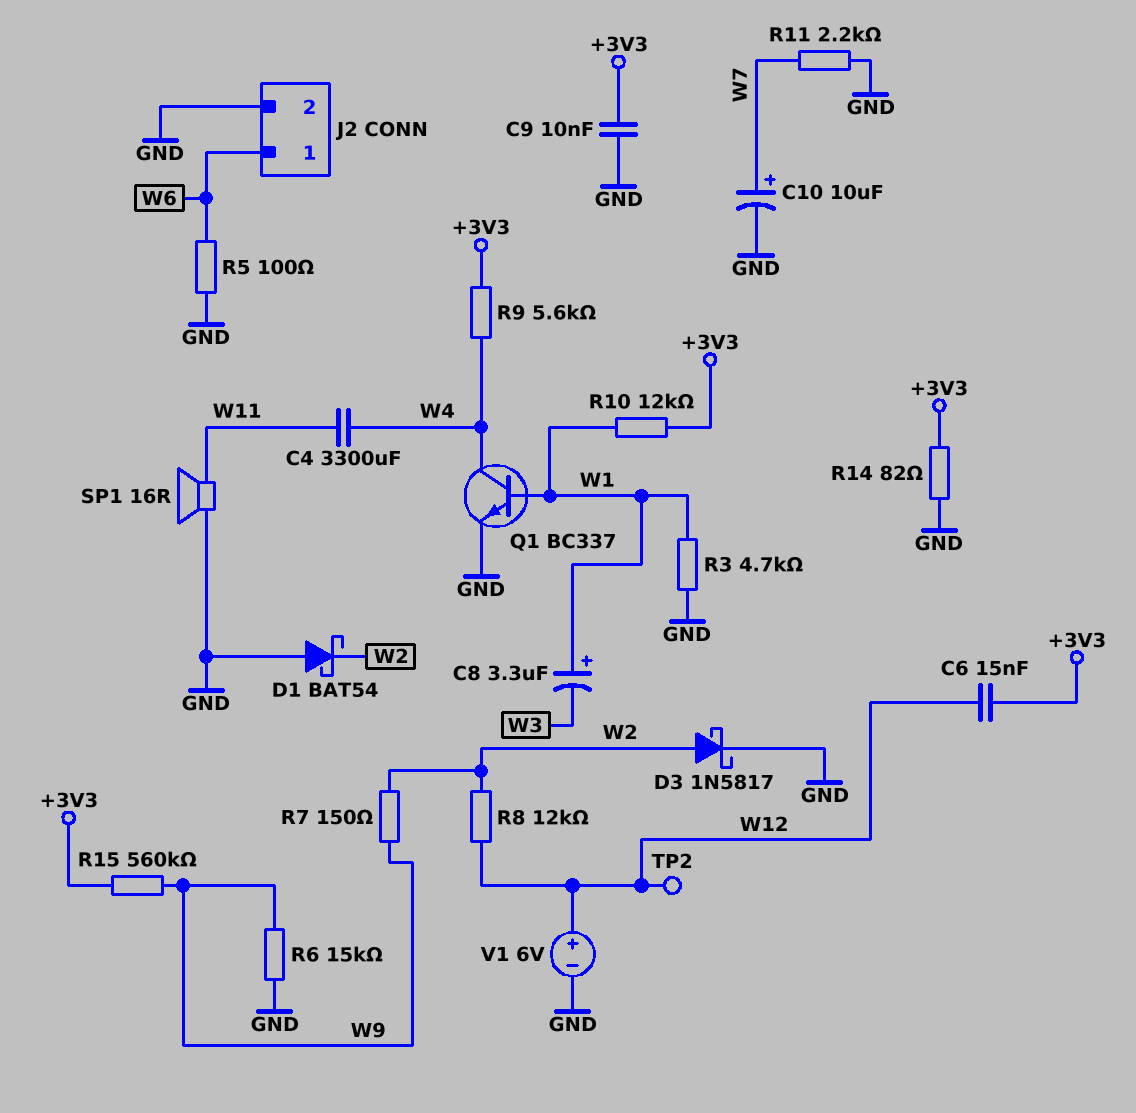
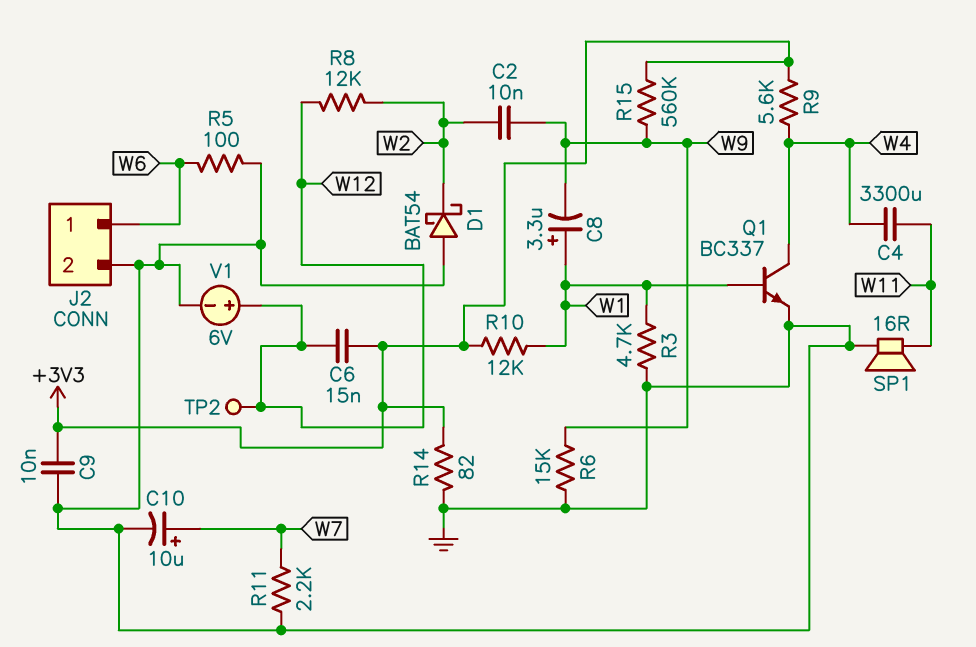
C2: none -> 10nF (W2, W9)
C8: 3.3uF (plus W1, minus W3) -> 3.3uF (plus W1, minus W9)
D3: schottky 1N5817 (A W2, K GND) -> none
R7: 150 (W2, W9) -> none

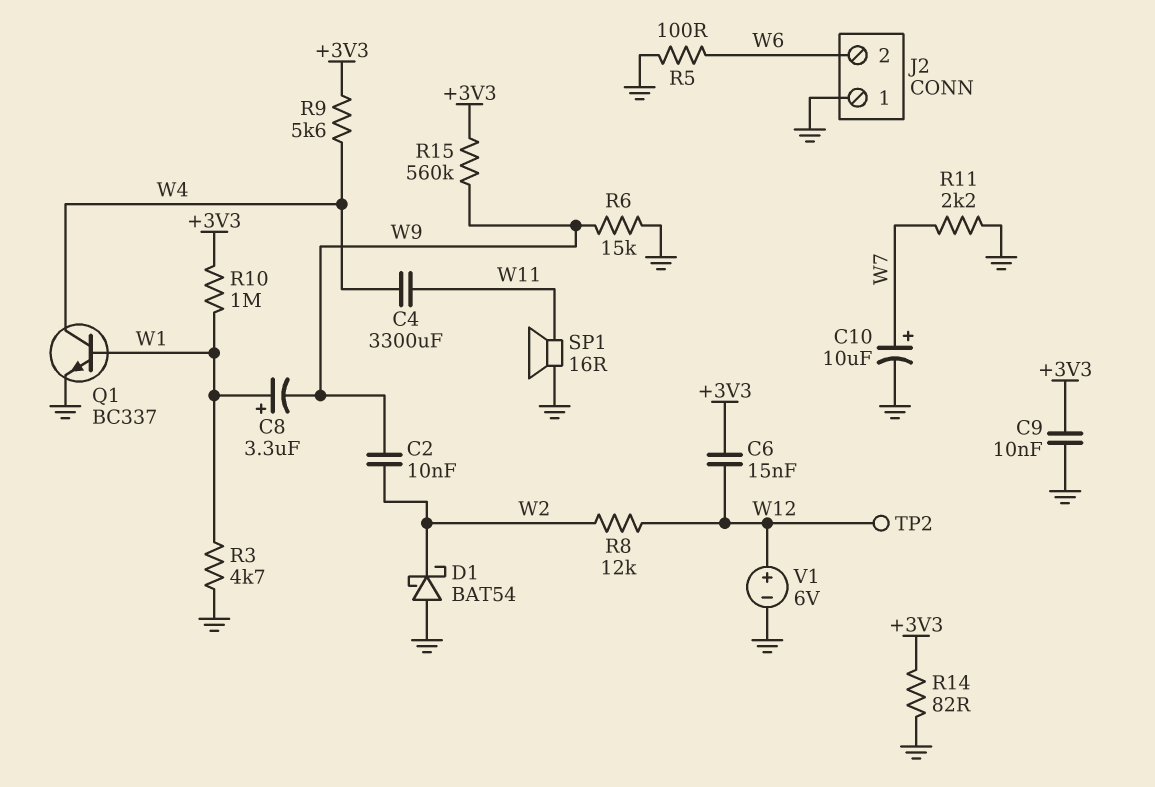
J2 pin 1: W6 -> GND
J2 pin 2: GND -> W6
R10: 12k (+3V3, W1) -> 1M (+3V3, W1)

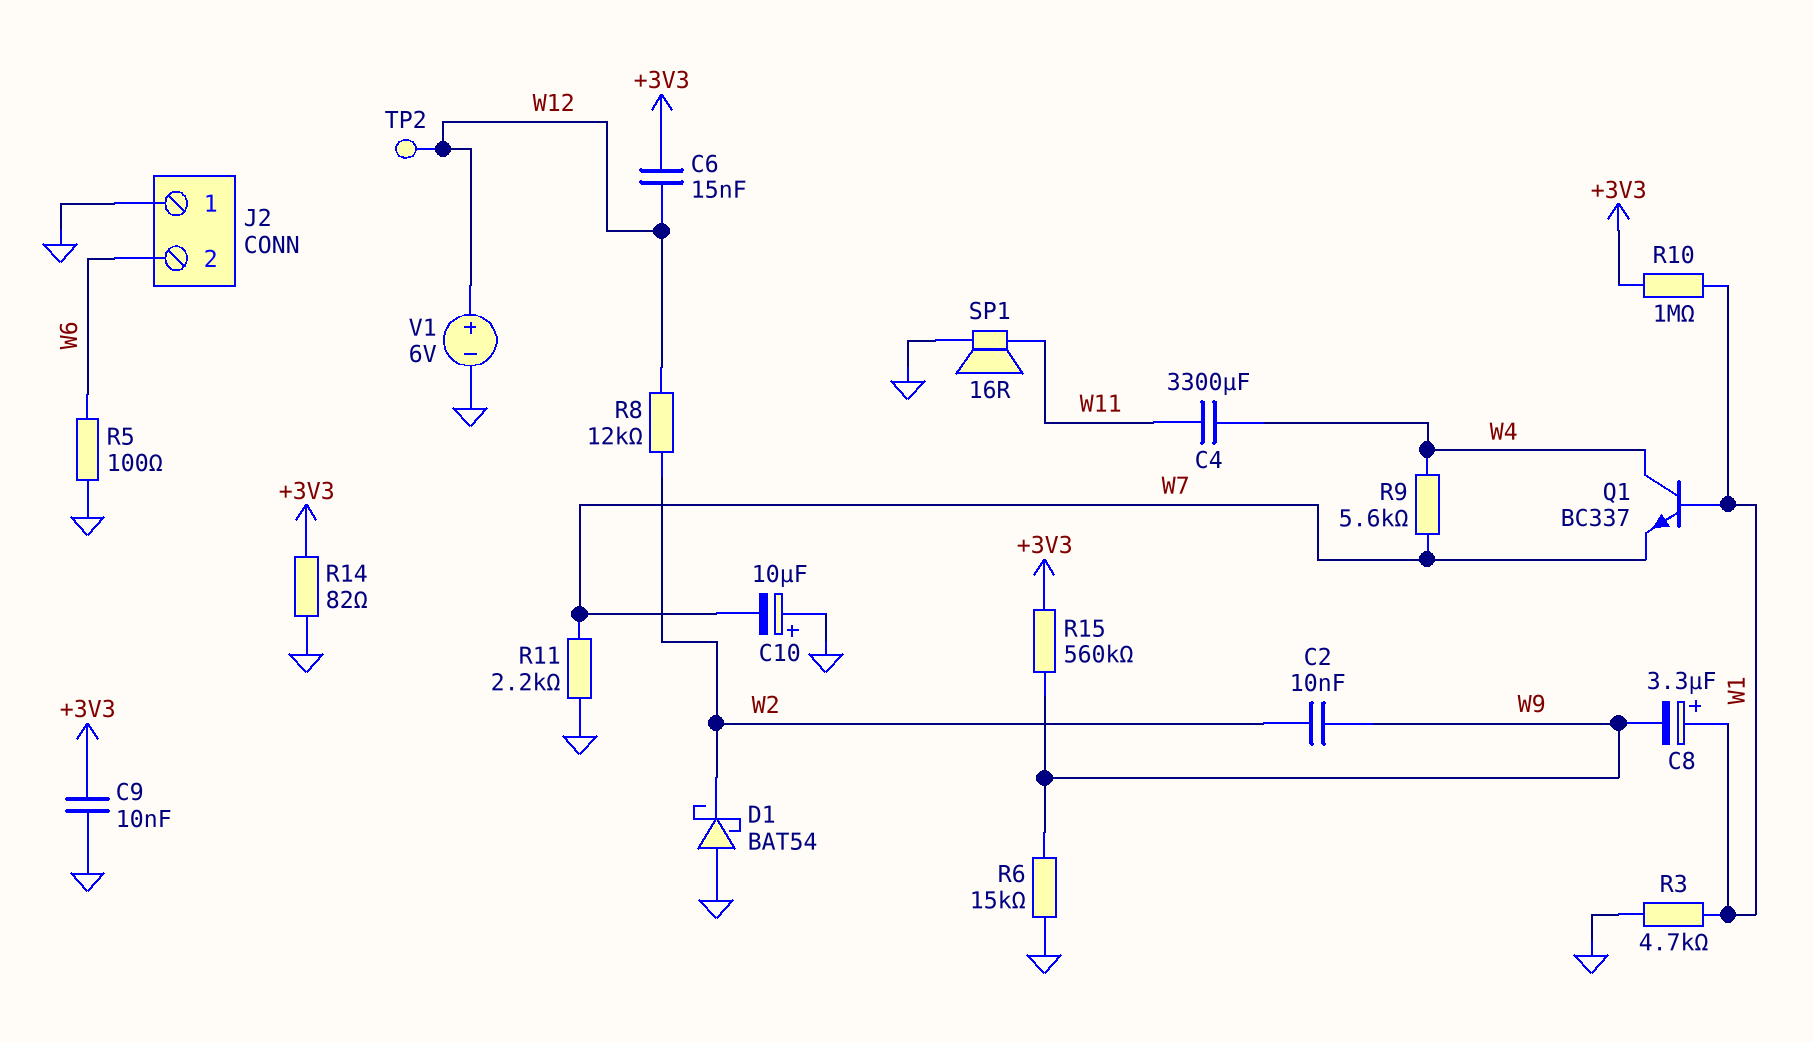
C10: 10uF (plus W7, minus GND) -> 10uF (plus GND, minus W7)
Q1: NPN BC337 (B W1, C W4, E GND) -> NPN BC337 (B W1, C W4, E W7)
R9: 5.6k (+3V3, W4) -> 5.6k (W4, W7)

